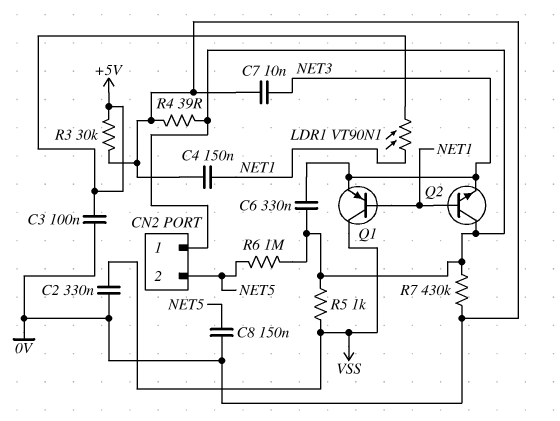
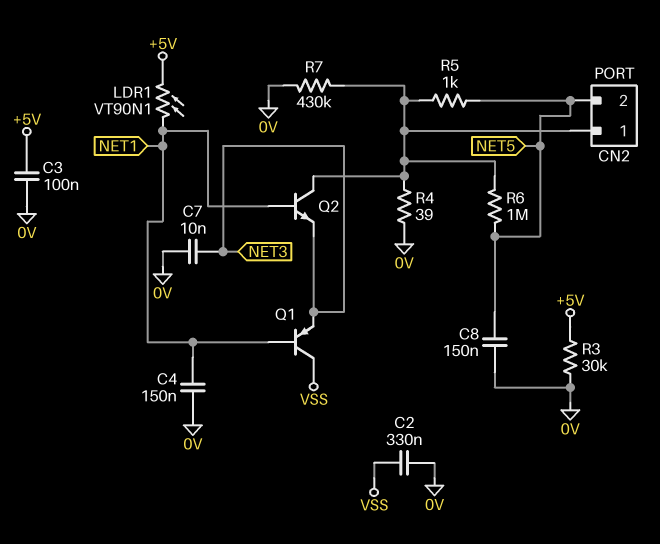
C6: 330nF (CN2/1, NET3) -> none
R5: 1k (CN2/1, VSS) -> 1k (CN2/1, NET5)

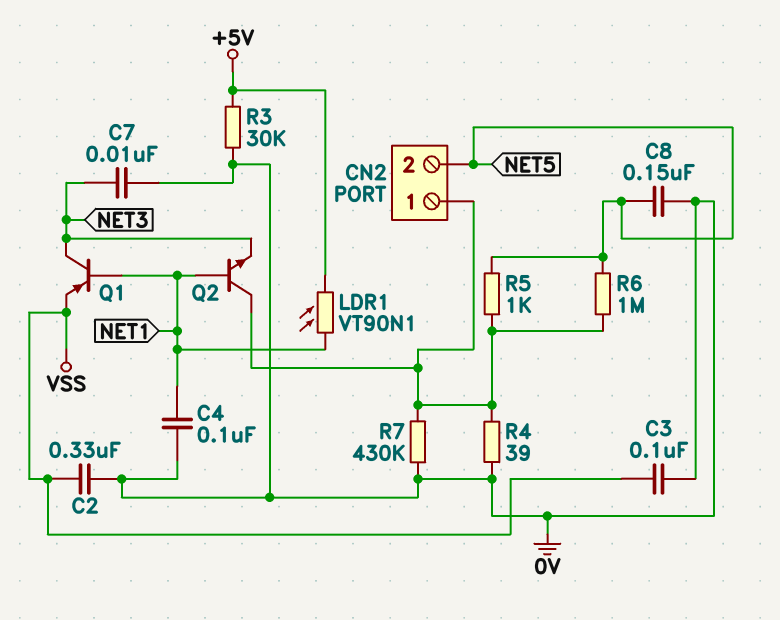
C3: 100nF (+5V, 0V) -> 100nF (0V, VSS)
C4: 150nF (0V, NET1) -> 100nF (0V, NET1)
Q1: PNP (B NET1, C VSS, E NET3) -> PNP (B NET1, C NET3, E VSS)

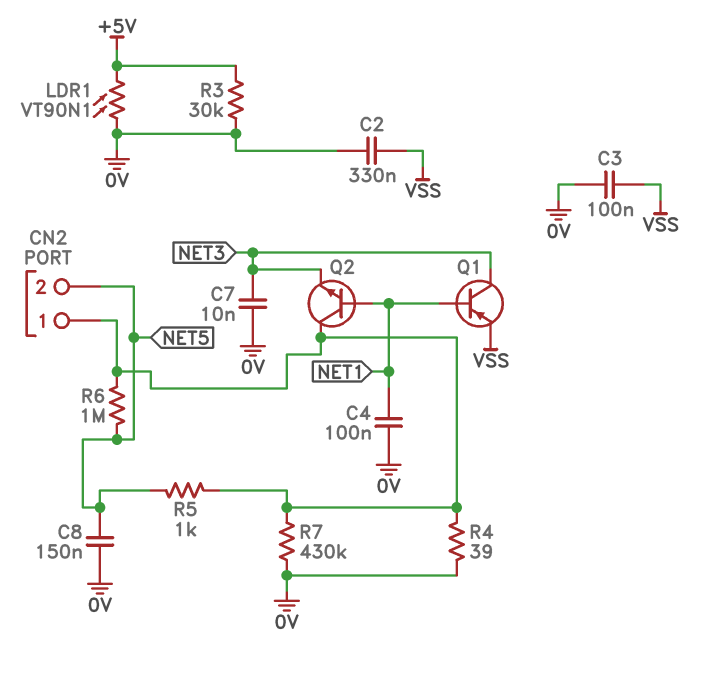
LDR1: VT90N1 (+5V, NET1) -> VT90N1 (+5V, 0V)

